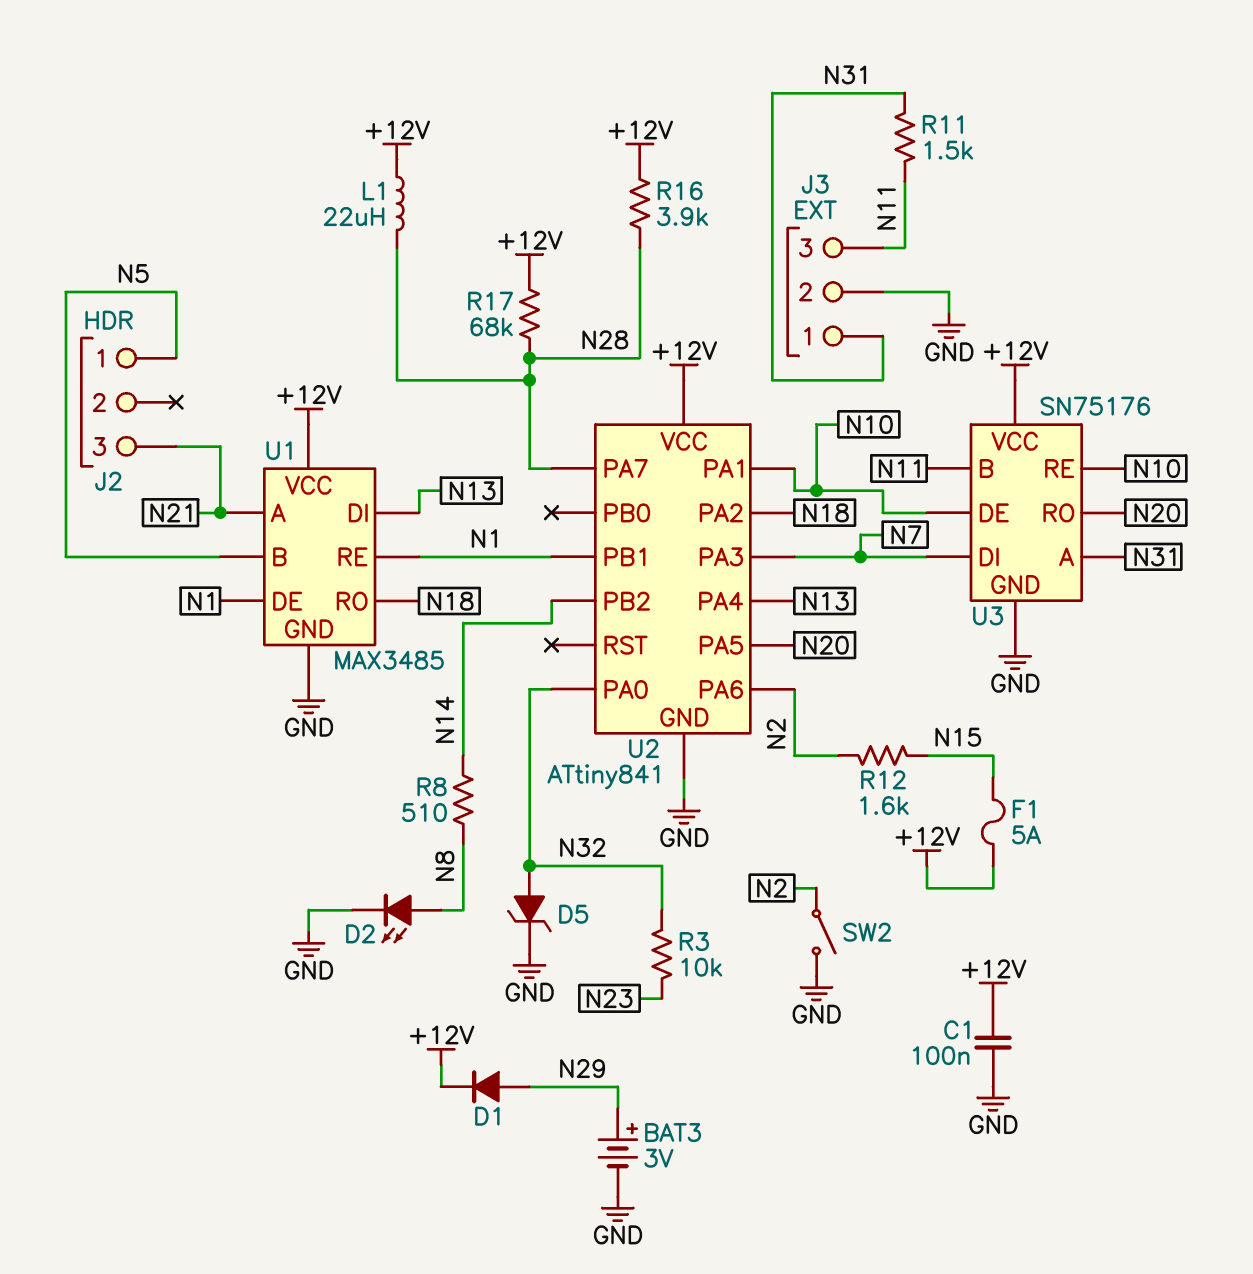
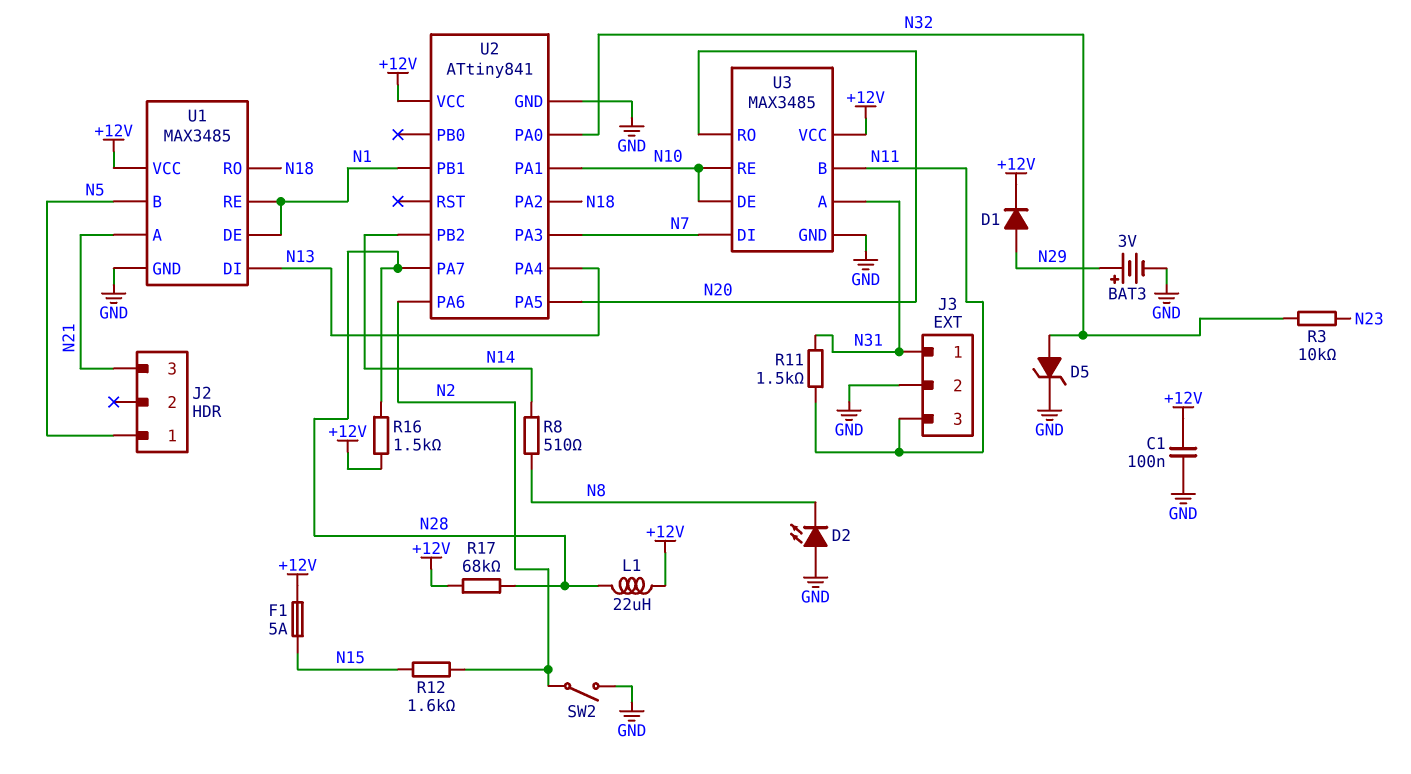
D2: LED (A N8, K GND) -> LED (A GND, K N8)
R16: 3.9k (+12V, N28) -> 1.5k (+12V, N28)
U3: SN75176 -> MAX3485

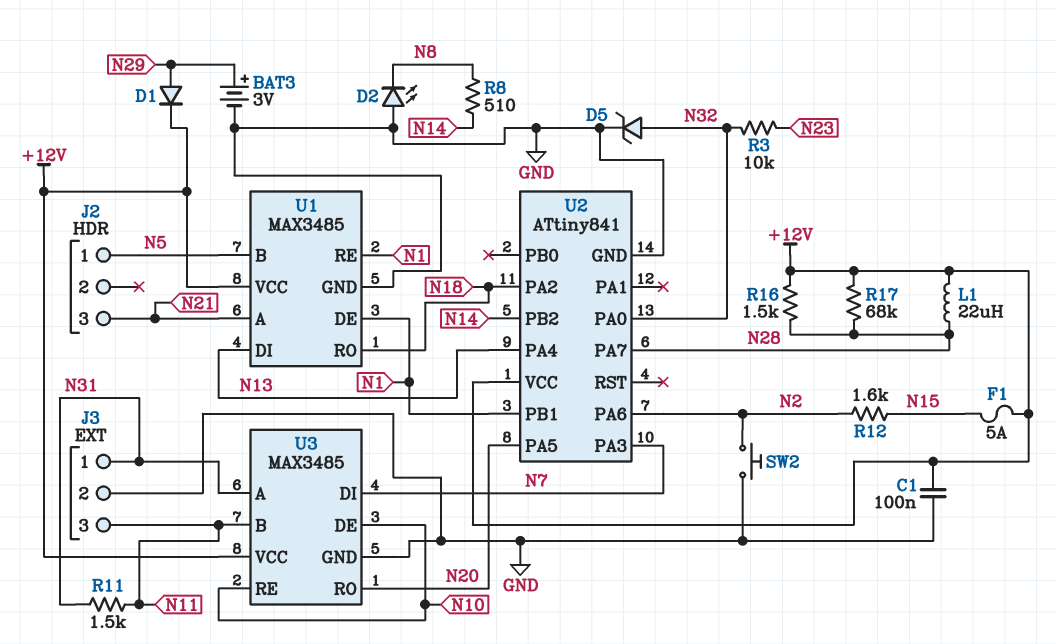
SW2: switch (GND, N2) -> button (GND, N2)
U2 pin PA1: N10 -> none

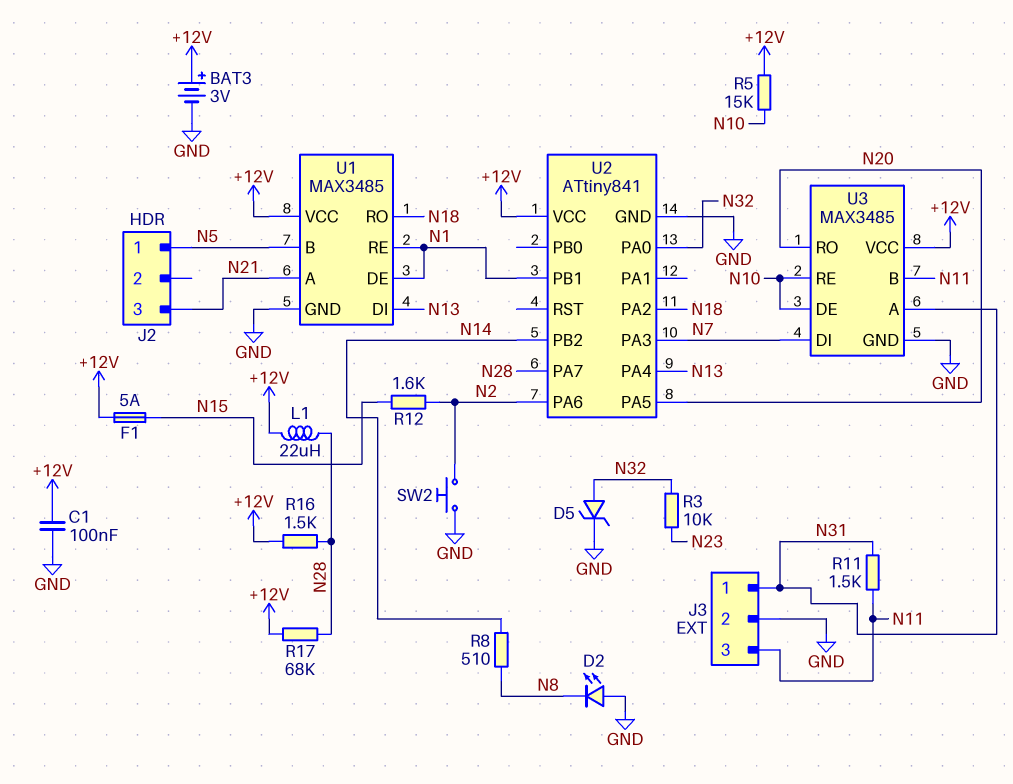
BAT3: 3V (plus N29, minus GND) -> 3V (plus +12V, minus GND)
D1: diode (A N29, K +12V) -> none
R5: none -> 15k (+12V, N10)

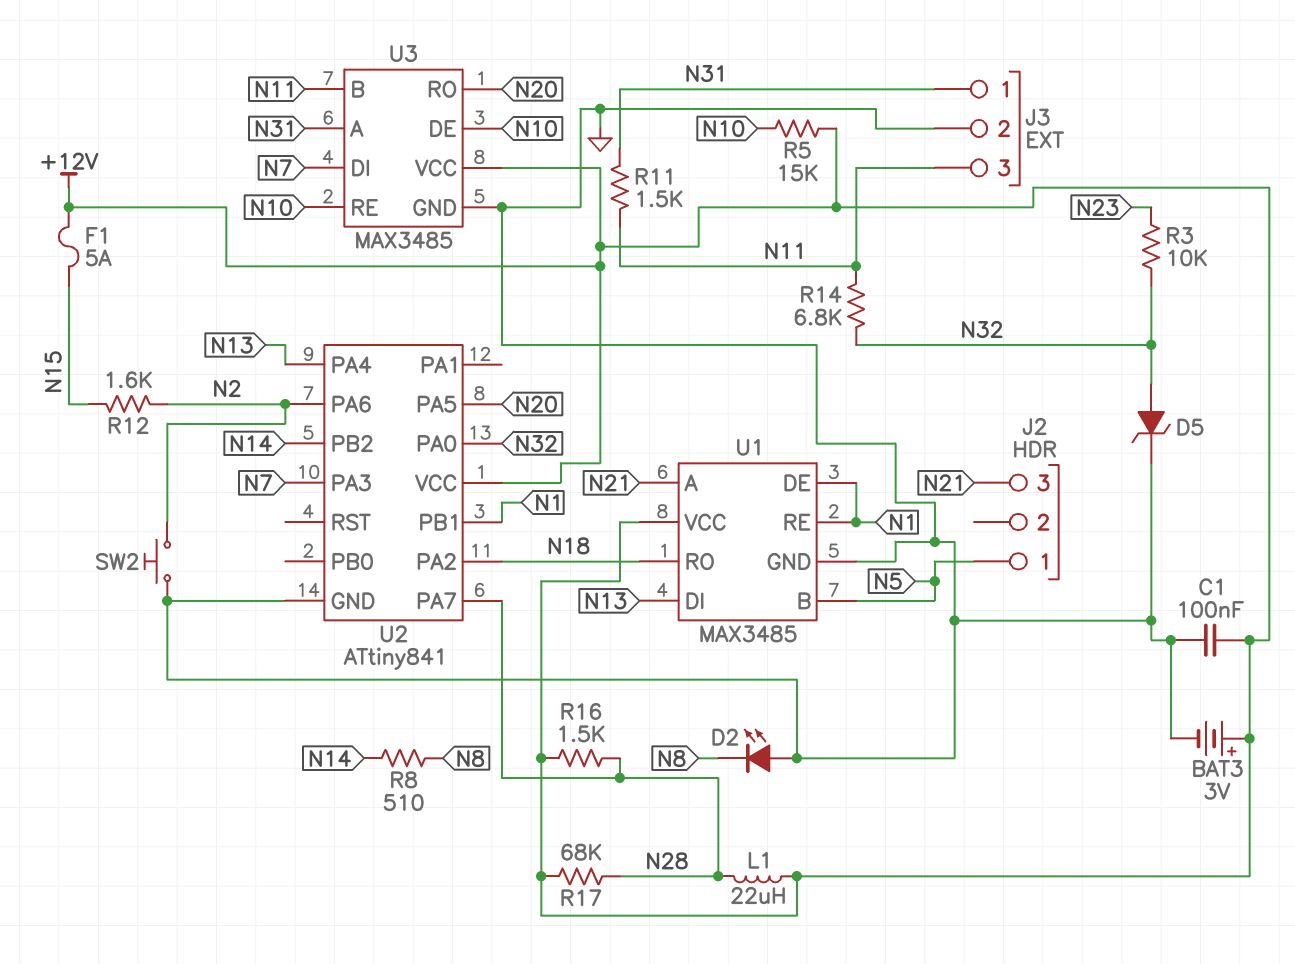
R14: none -> 6.8k (N11, N32)

